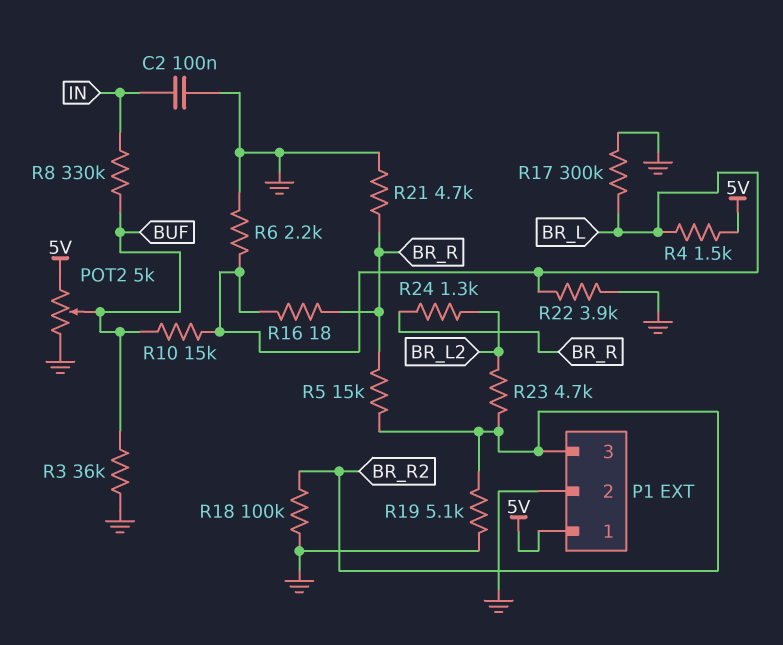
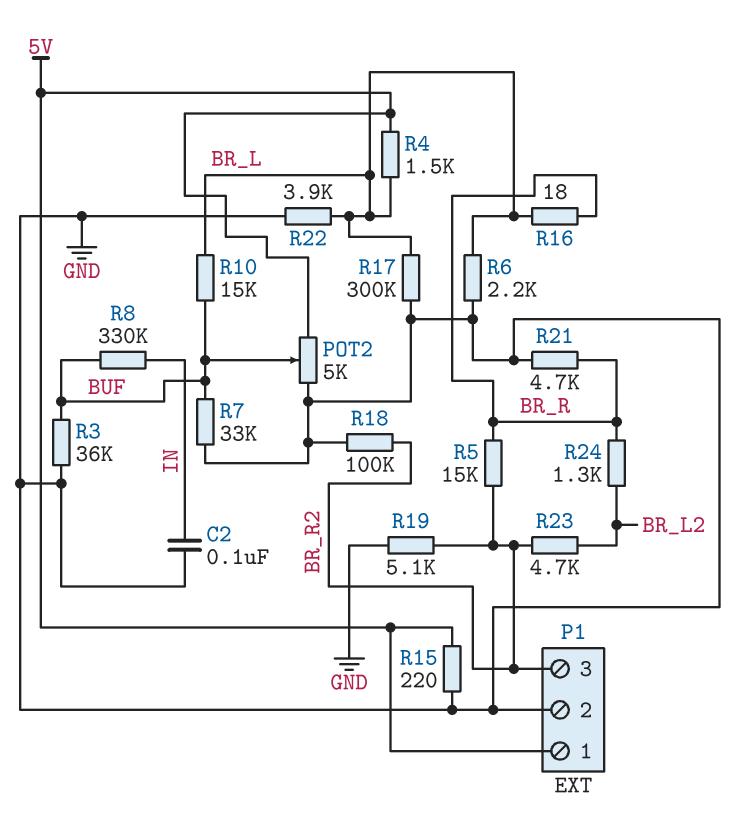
R7: none -> 33k (BUF, GND)
R15: none -> 220 (5V, GND)

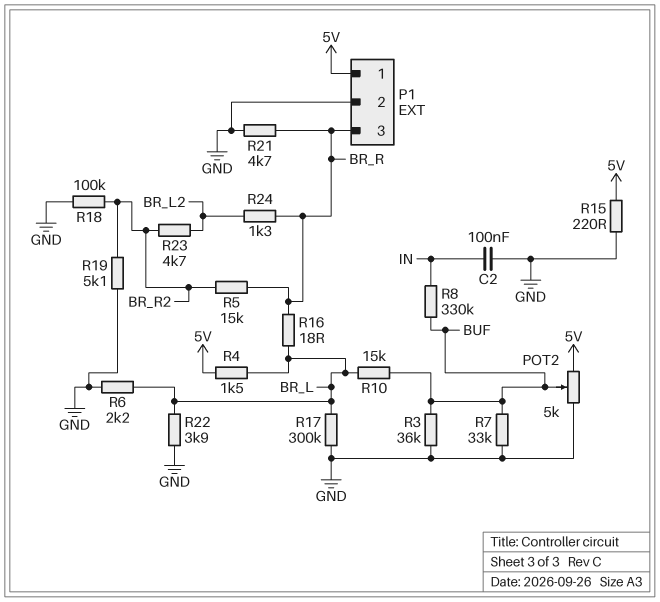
P1 pin 3: BR_R2 -> BR_R

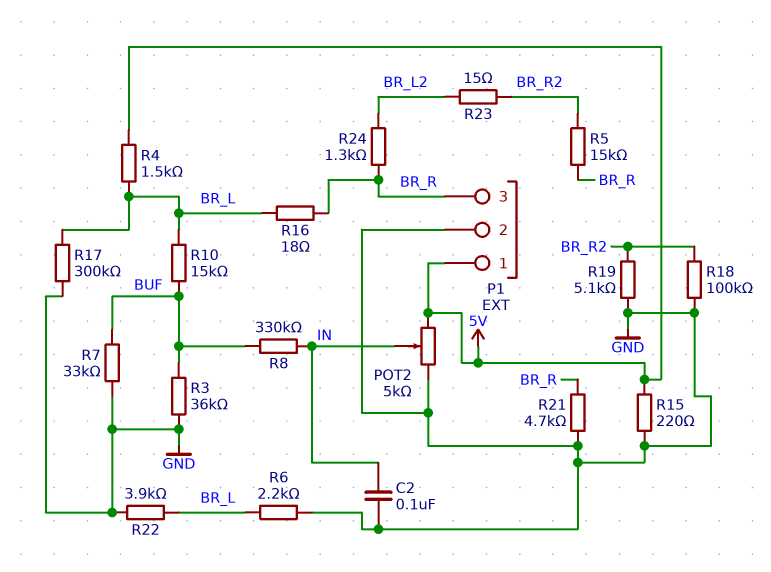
POT2: 5k (5V, GND, wiper BUF) -> 5k (5V, GND, wiper IN)
R23: 4.7k (BR_L2, BR_R2) -> 15 (BR_L2, BR_R2)

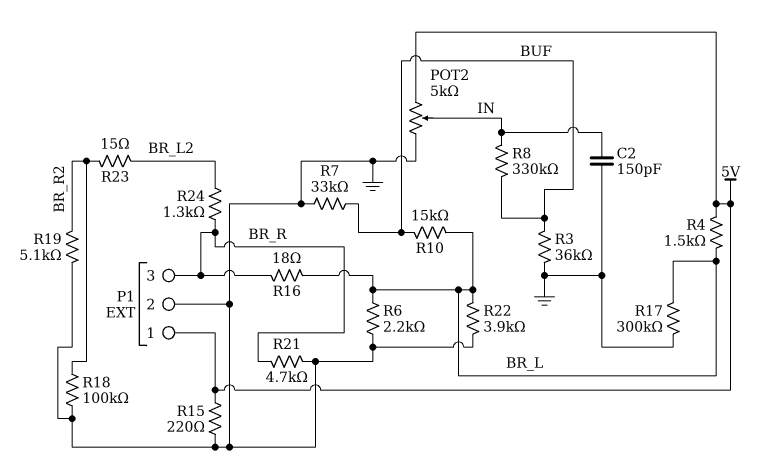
C2: 100nF (GND, IN) -> 150pF (GND, IN)
R5: 15k (BR_R, BR_R2) -> none

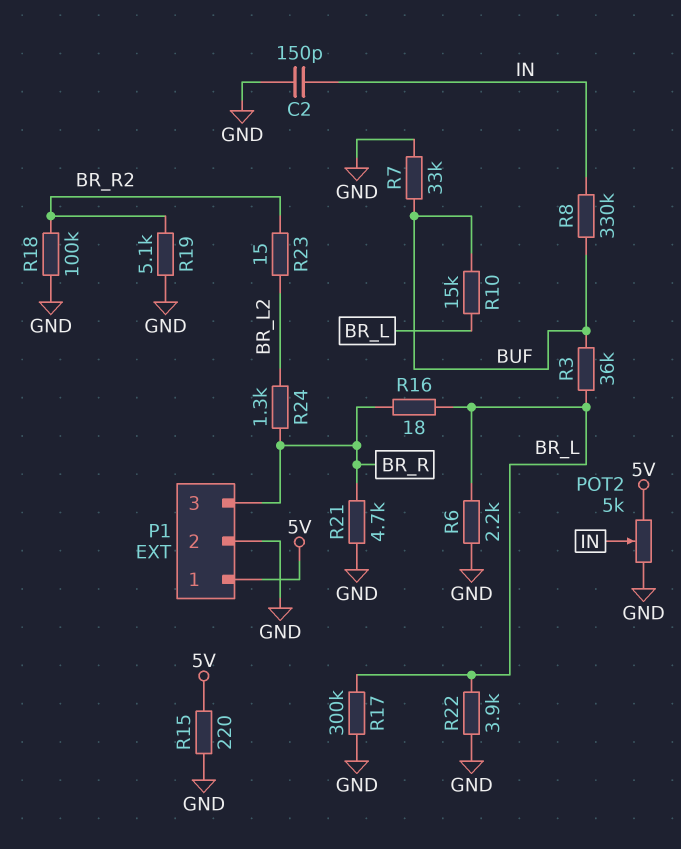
R3: 36k (BUF, GND) -> 36k (BR_L, BUF)
R4: 1.5k (5V, BR_L) -> none

